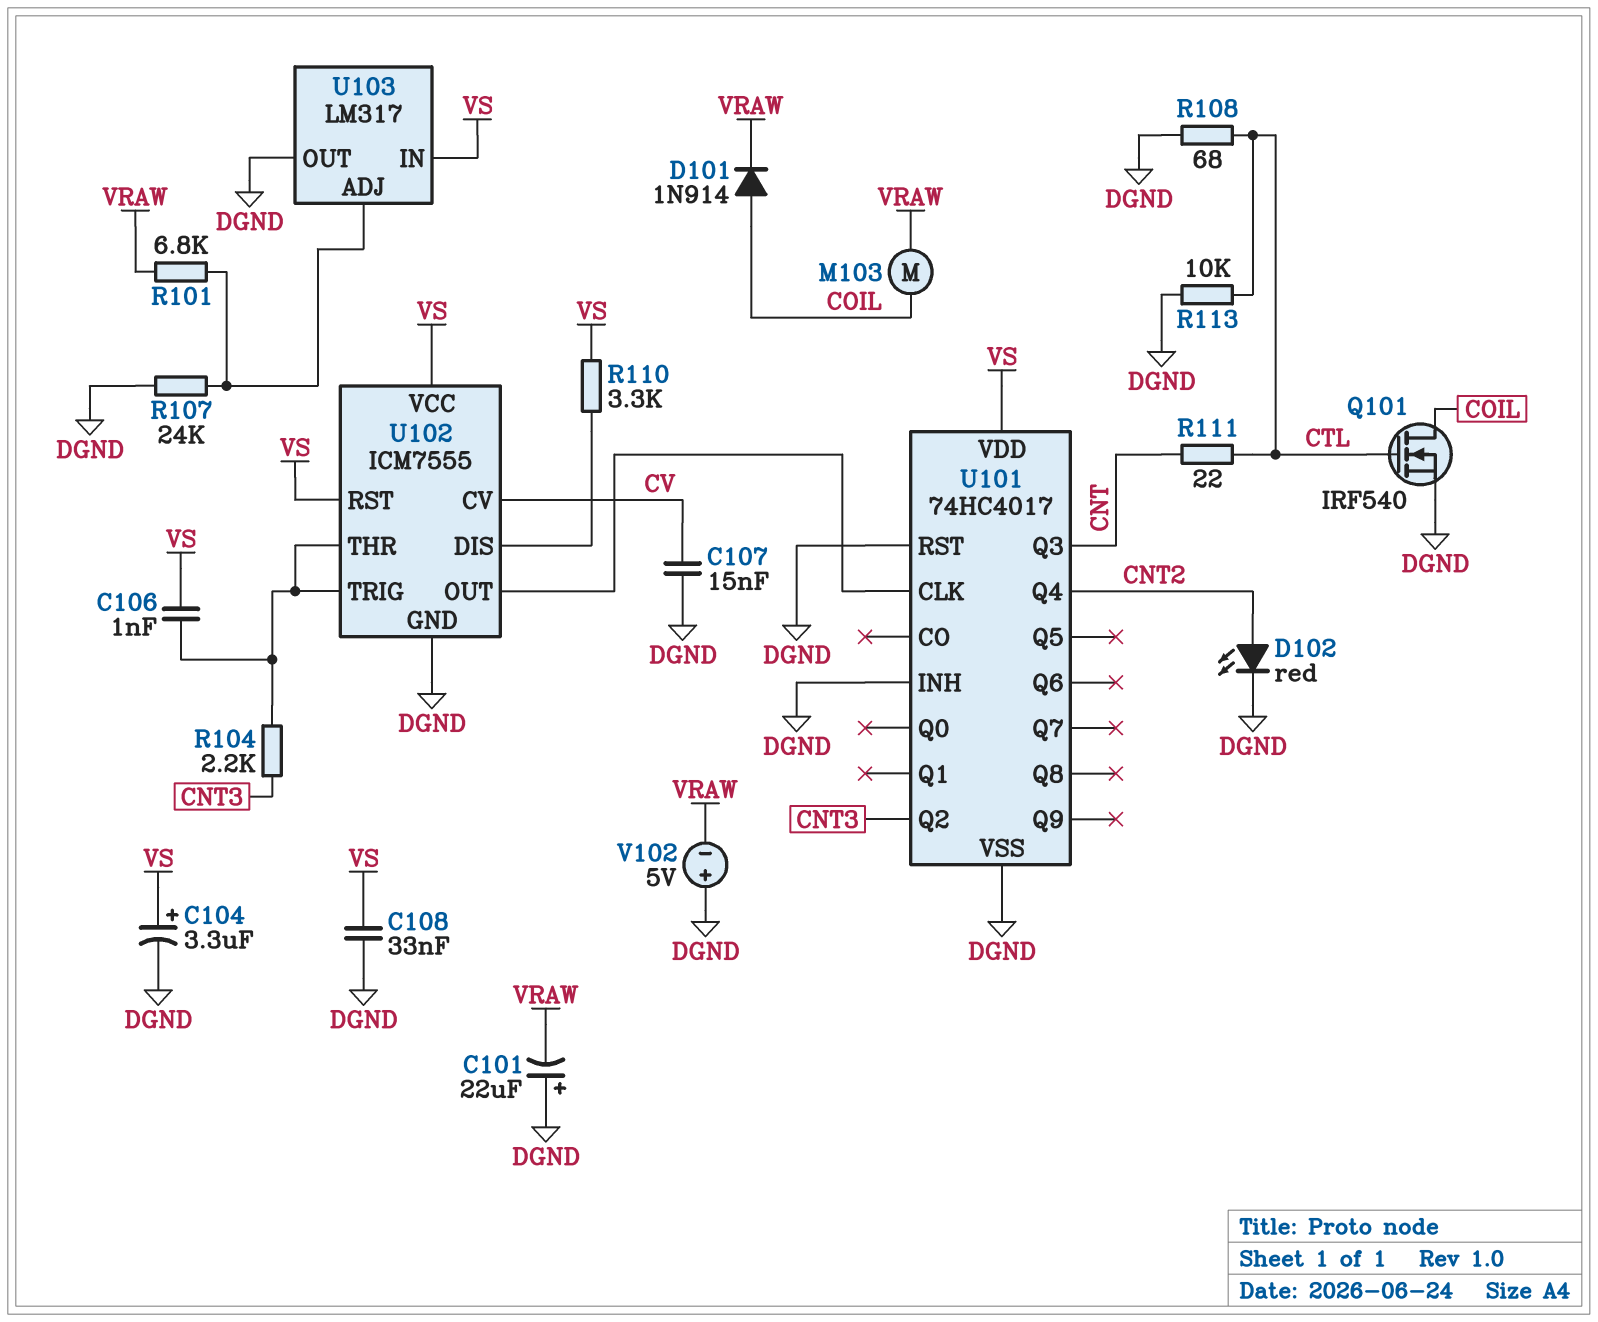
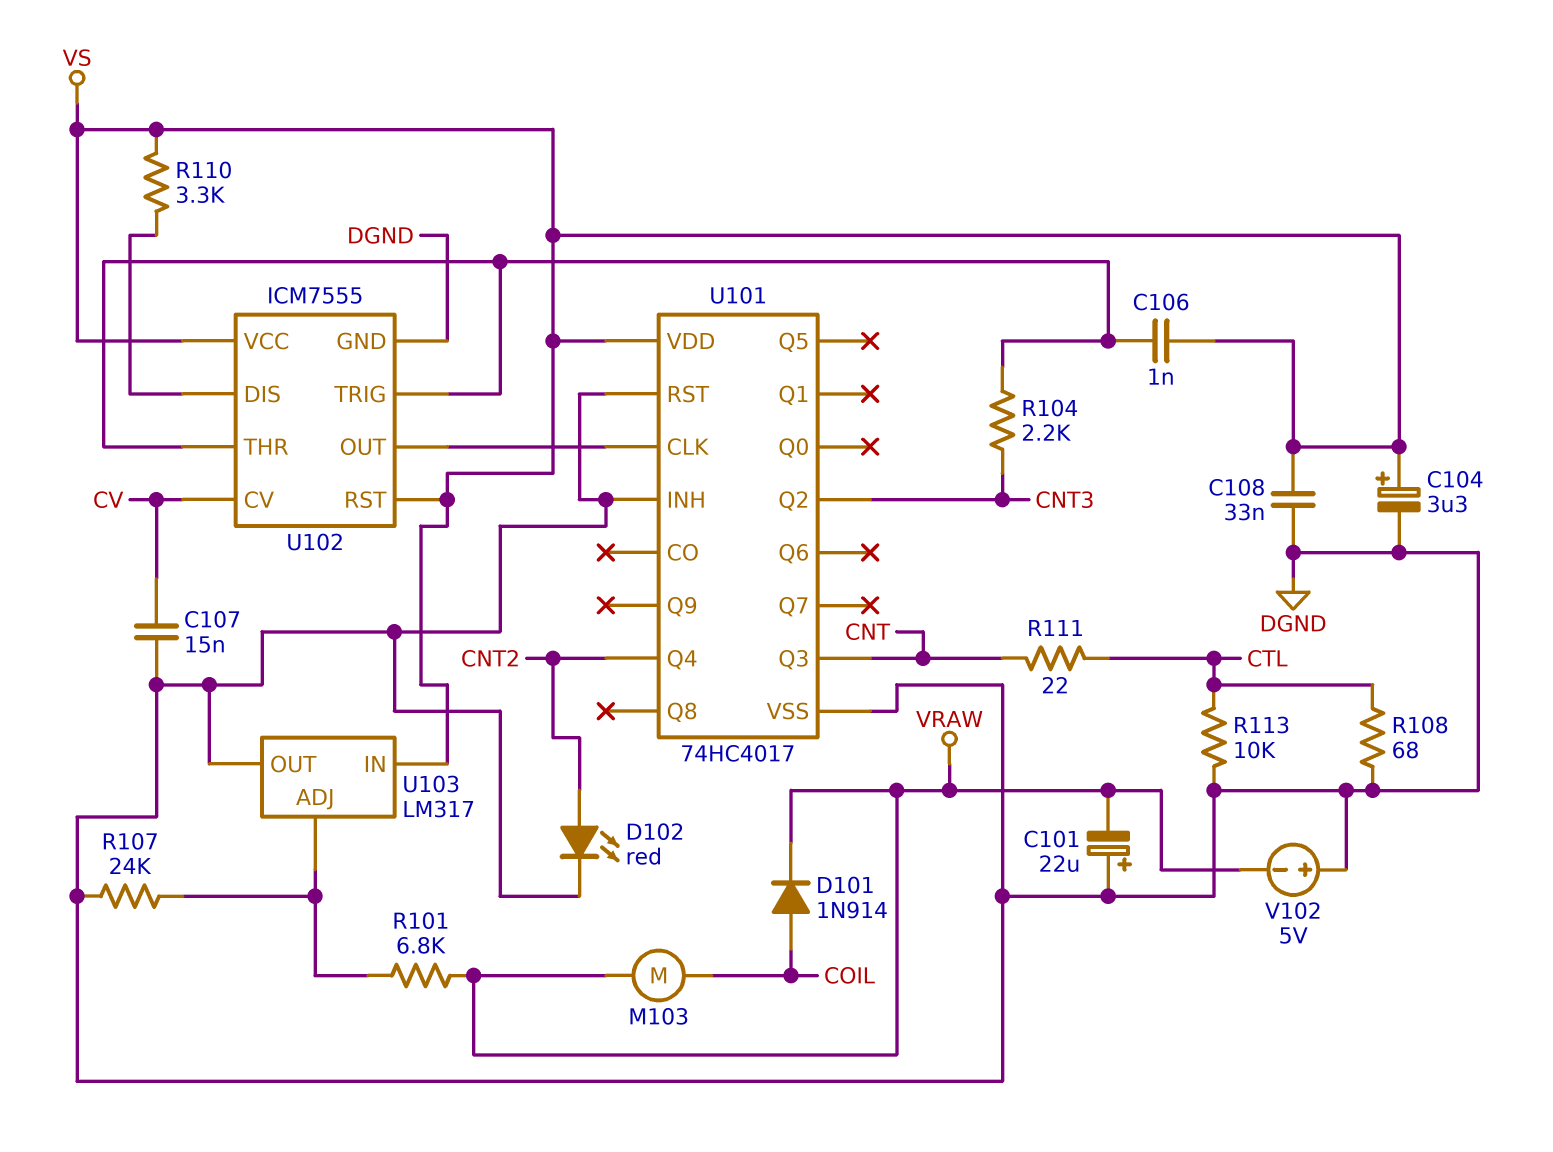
Q101: NMOS IRF540 (G CTL, D COIL, S DGND) -> none

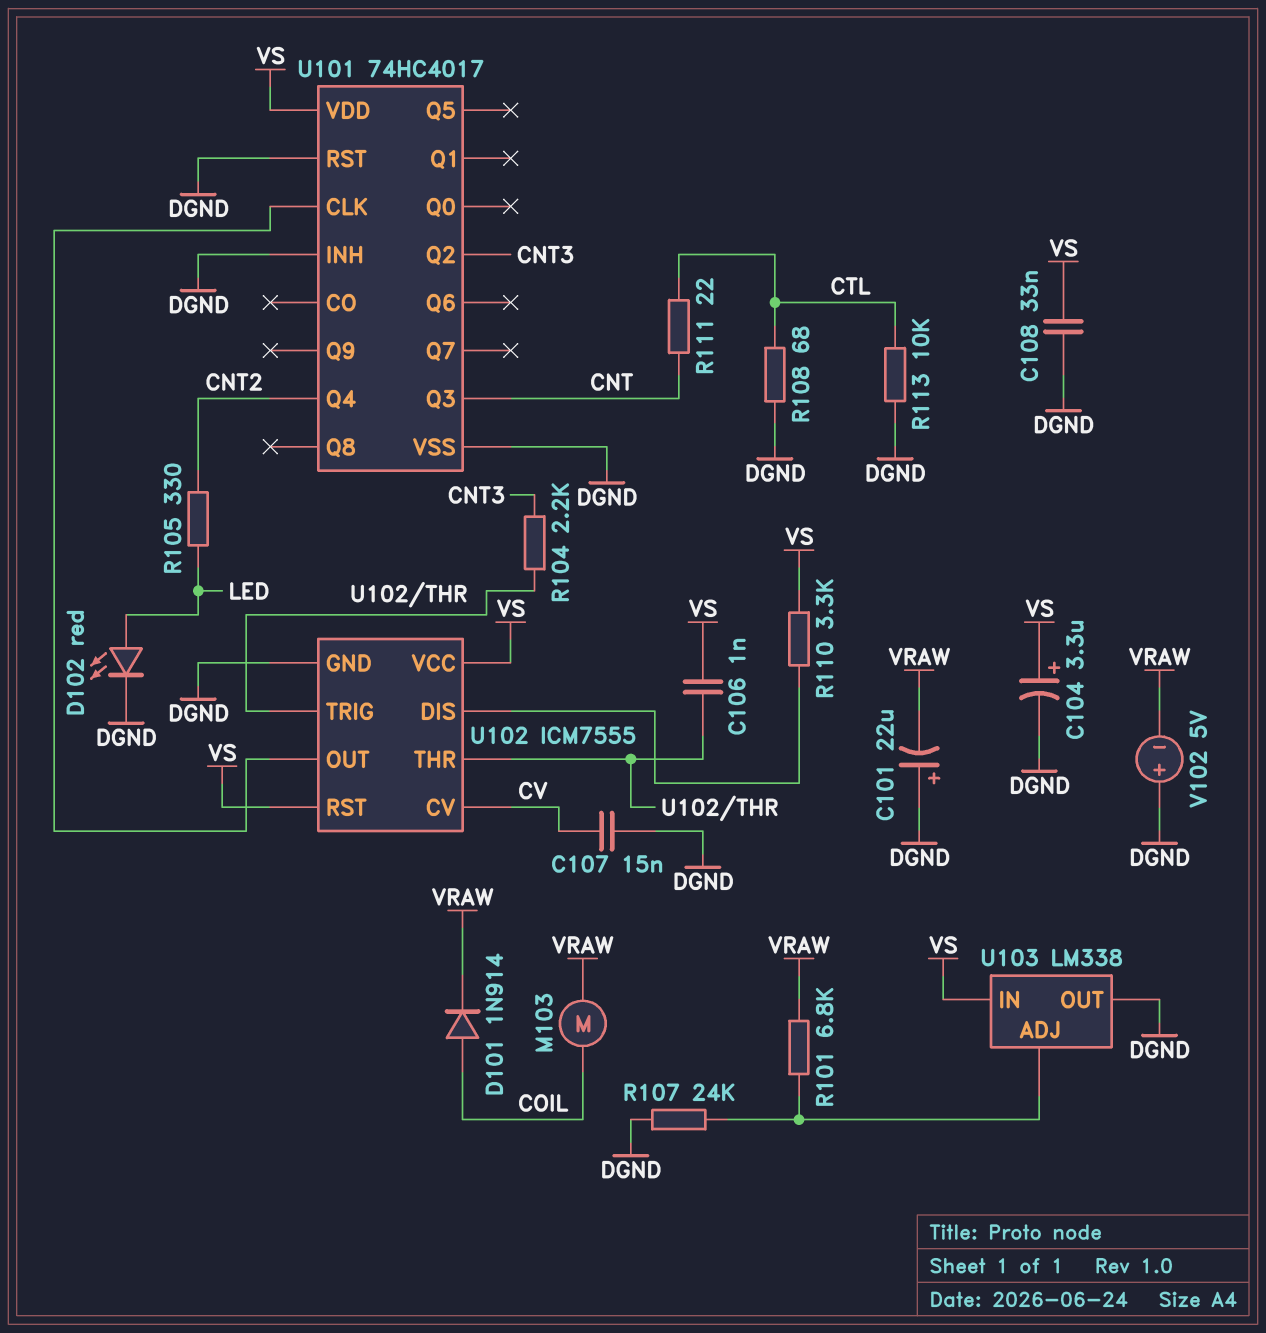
D102: LED red (A CNT2, K DGND) -> LED red (A LED, K DGND)
R105: none -> 330 (CNT2, LED)
U103: LM317 -> LM338

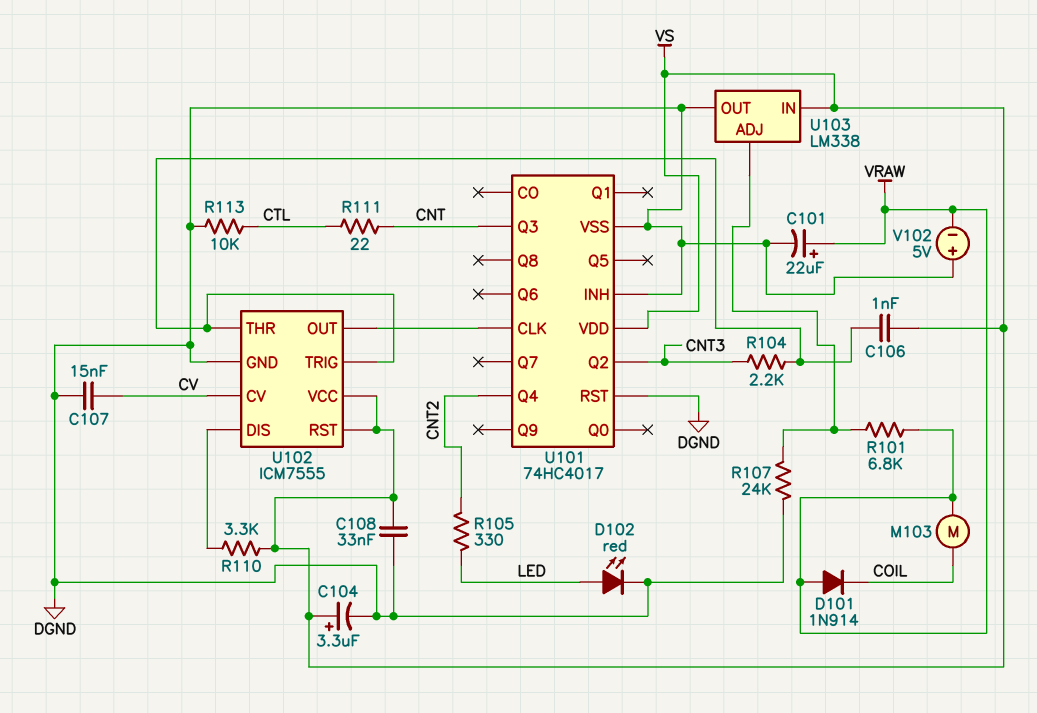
C101: 22uF (plus DGND, minus VRAW) -> 22uF (plus VRAW, minus DGND)
D101: diode 1N914 (A COIL, K VRAW) -> diode 1N914 (A VRAW, K COIL)
R108: 68 (CTL, DGND) -> none

